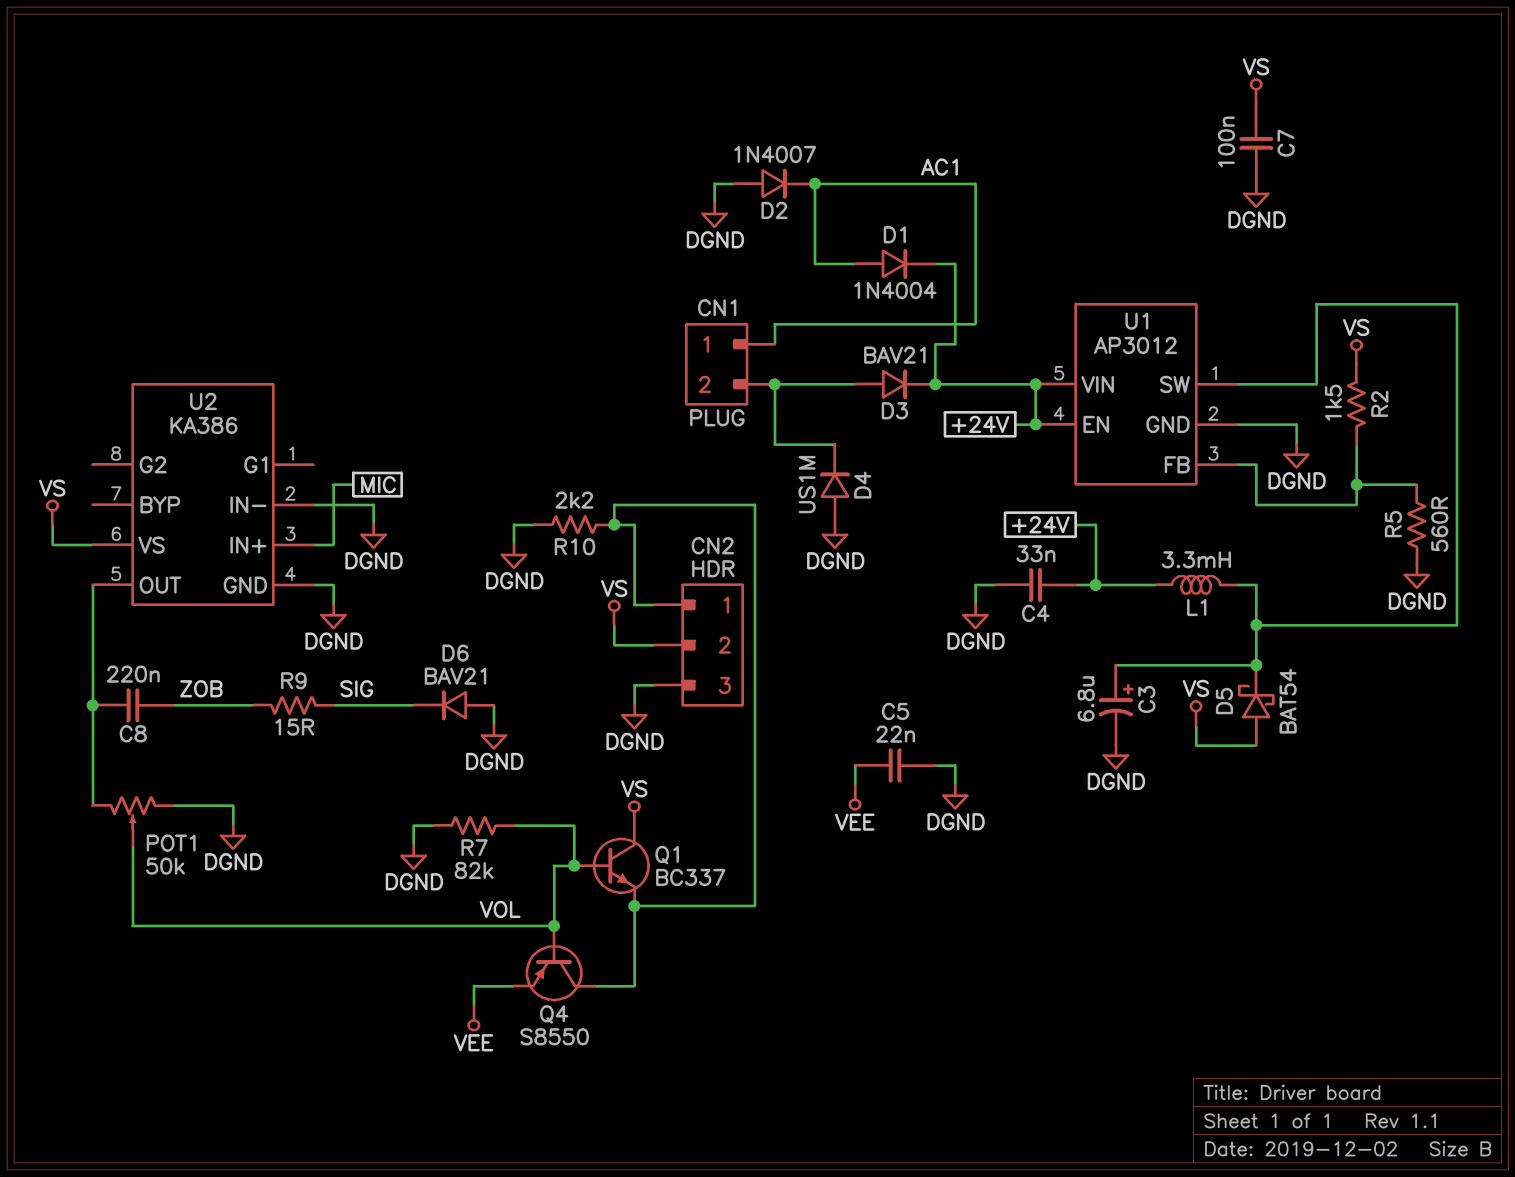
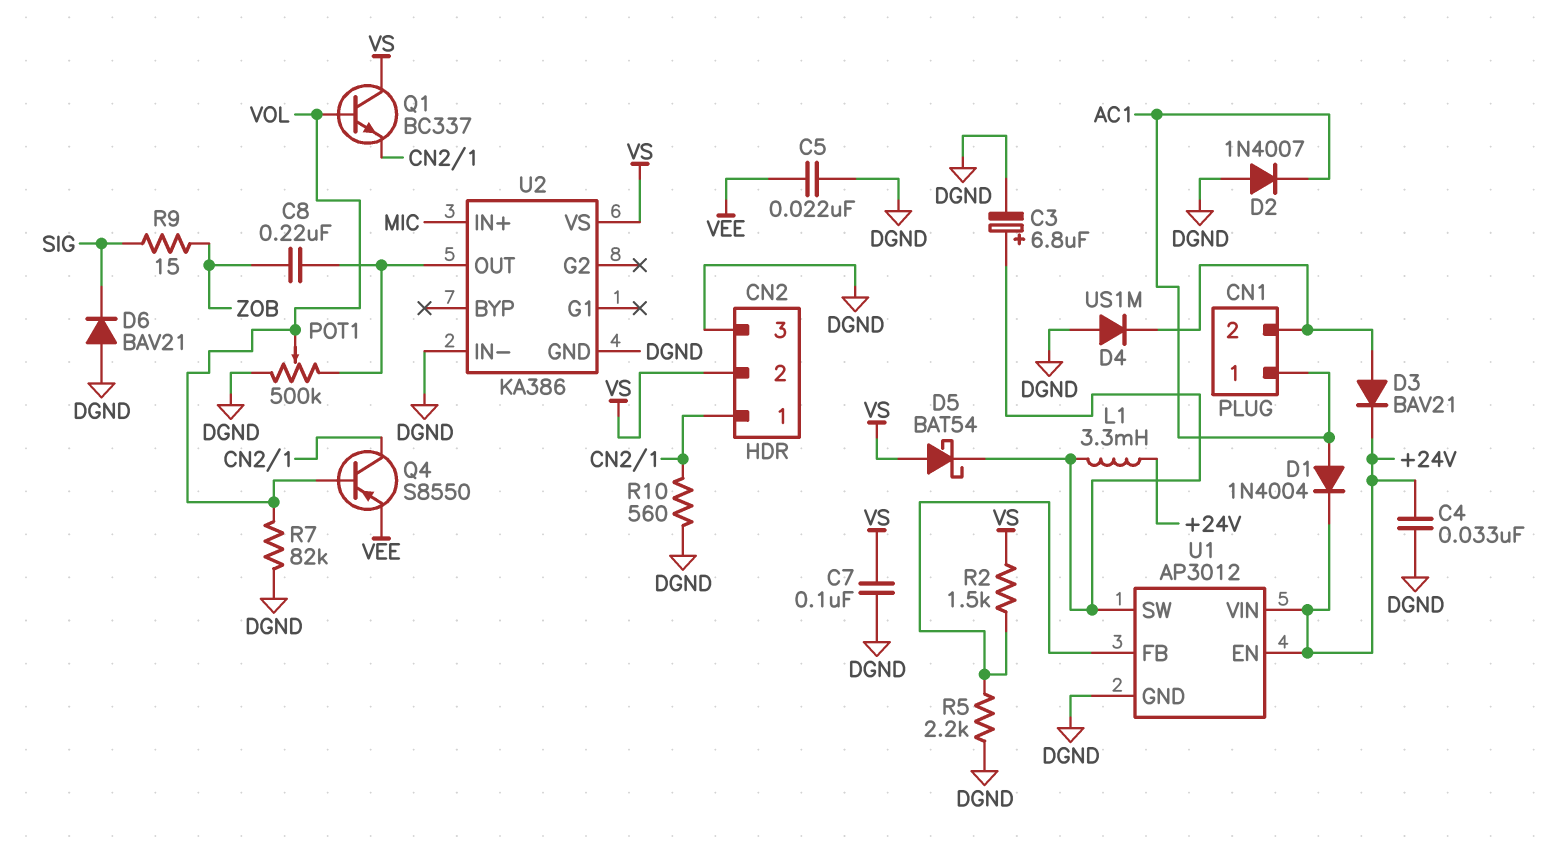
POT1: 50k (DGND, U2/OUT, wiper VOL) -> 500k (DGND, U2/OUT, wiper VOL)
R5: 560 (DGND, U1/FB) -> 2.2k (DGND, U1/FB)
R10: 2.2k (CN2/1, DGND) -> 560 (CN2/1, DGND)

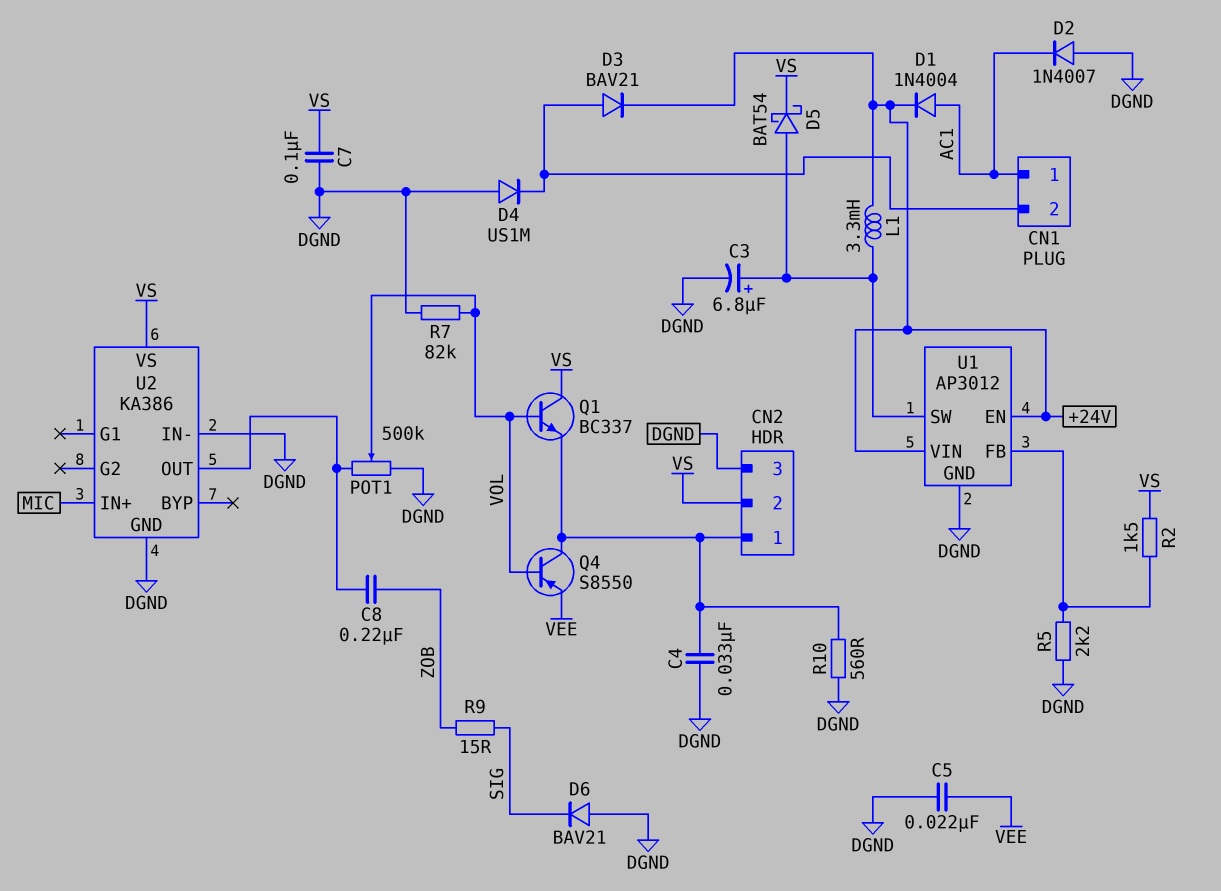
C4: 33nF (+24V, DGND) -> 33nF (CN2/1, DGND)
D5: schottky BAT54 (A VS, K U1/SW) -> schottky BAT54 (A U1/SW, K VS)

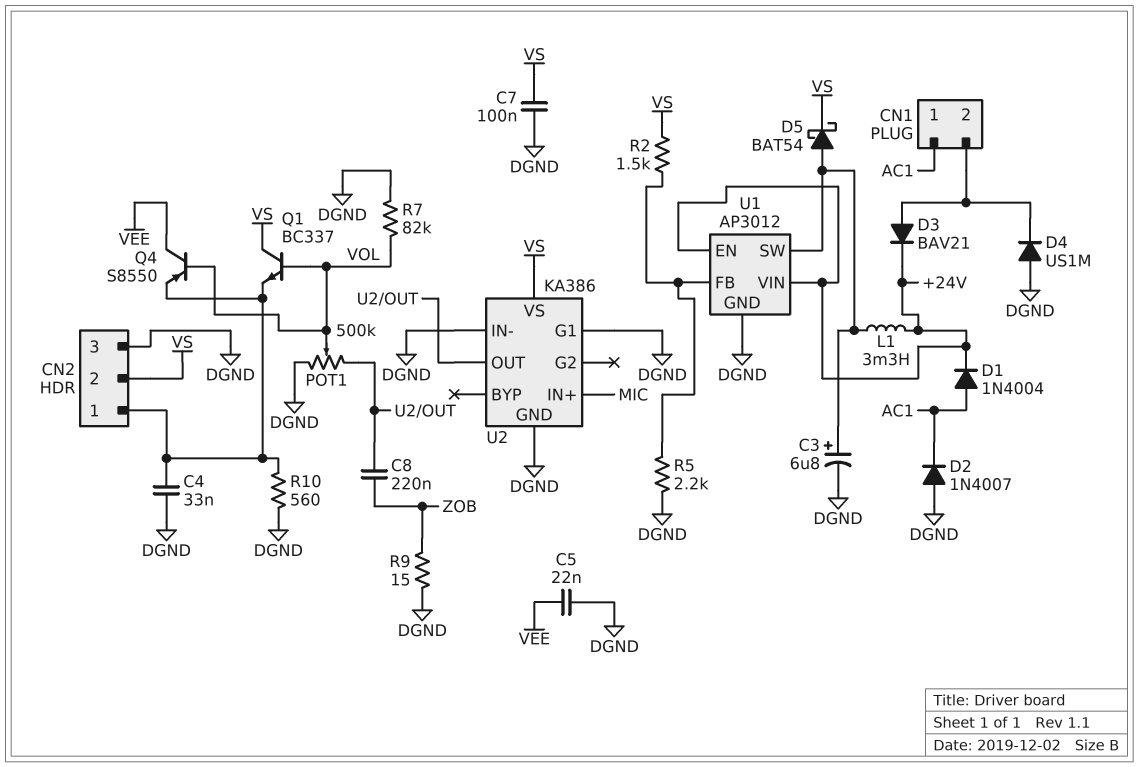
D6: diode BAV21 (A DGND, K SIG) -> none
Q4: PNP S8550 (B VOL, C CN2/1, E VEE) -> PNP S8550 (B VOL, C VEE, E CN2/1)
R9: 15 (SIG, ZOB) -> 15 (DGND, ZOB)
U2 pin G1: none -> DGND

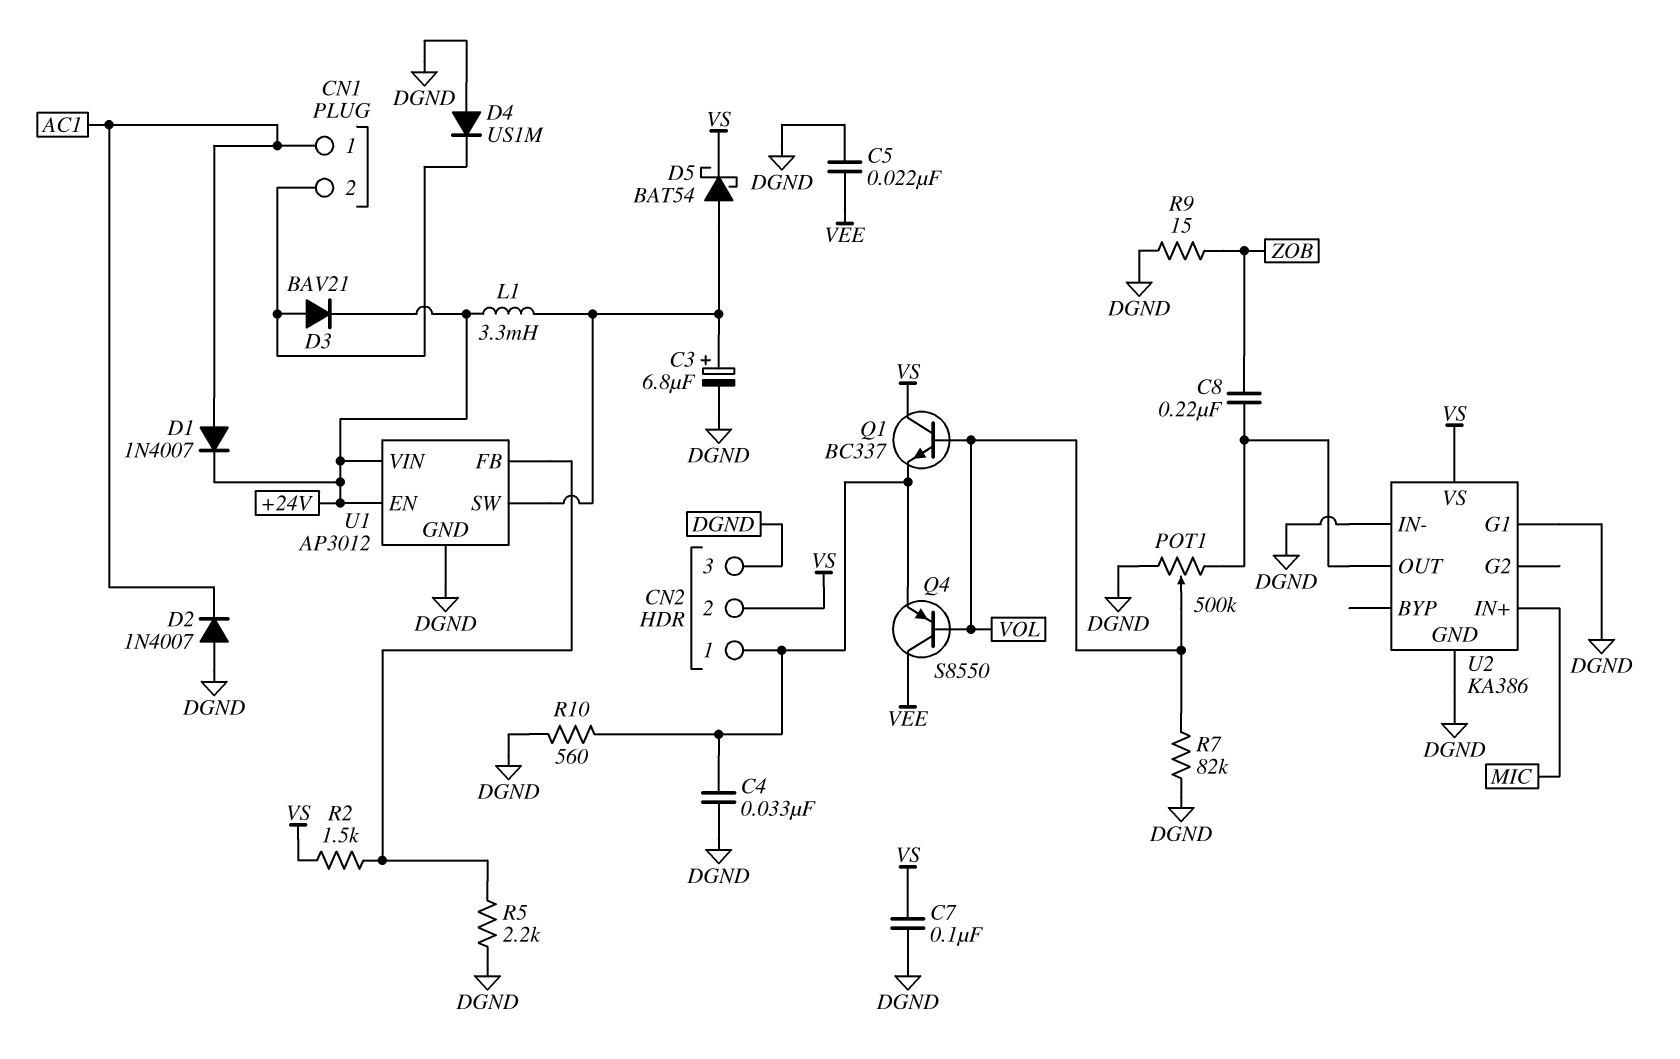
D1: diode 1N4004 (A AC1, K +24V) -> diode 1N4007 (A AC1, K +24V)

